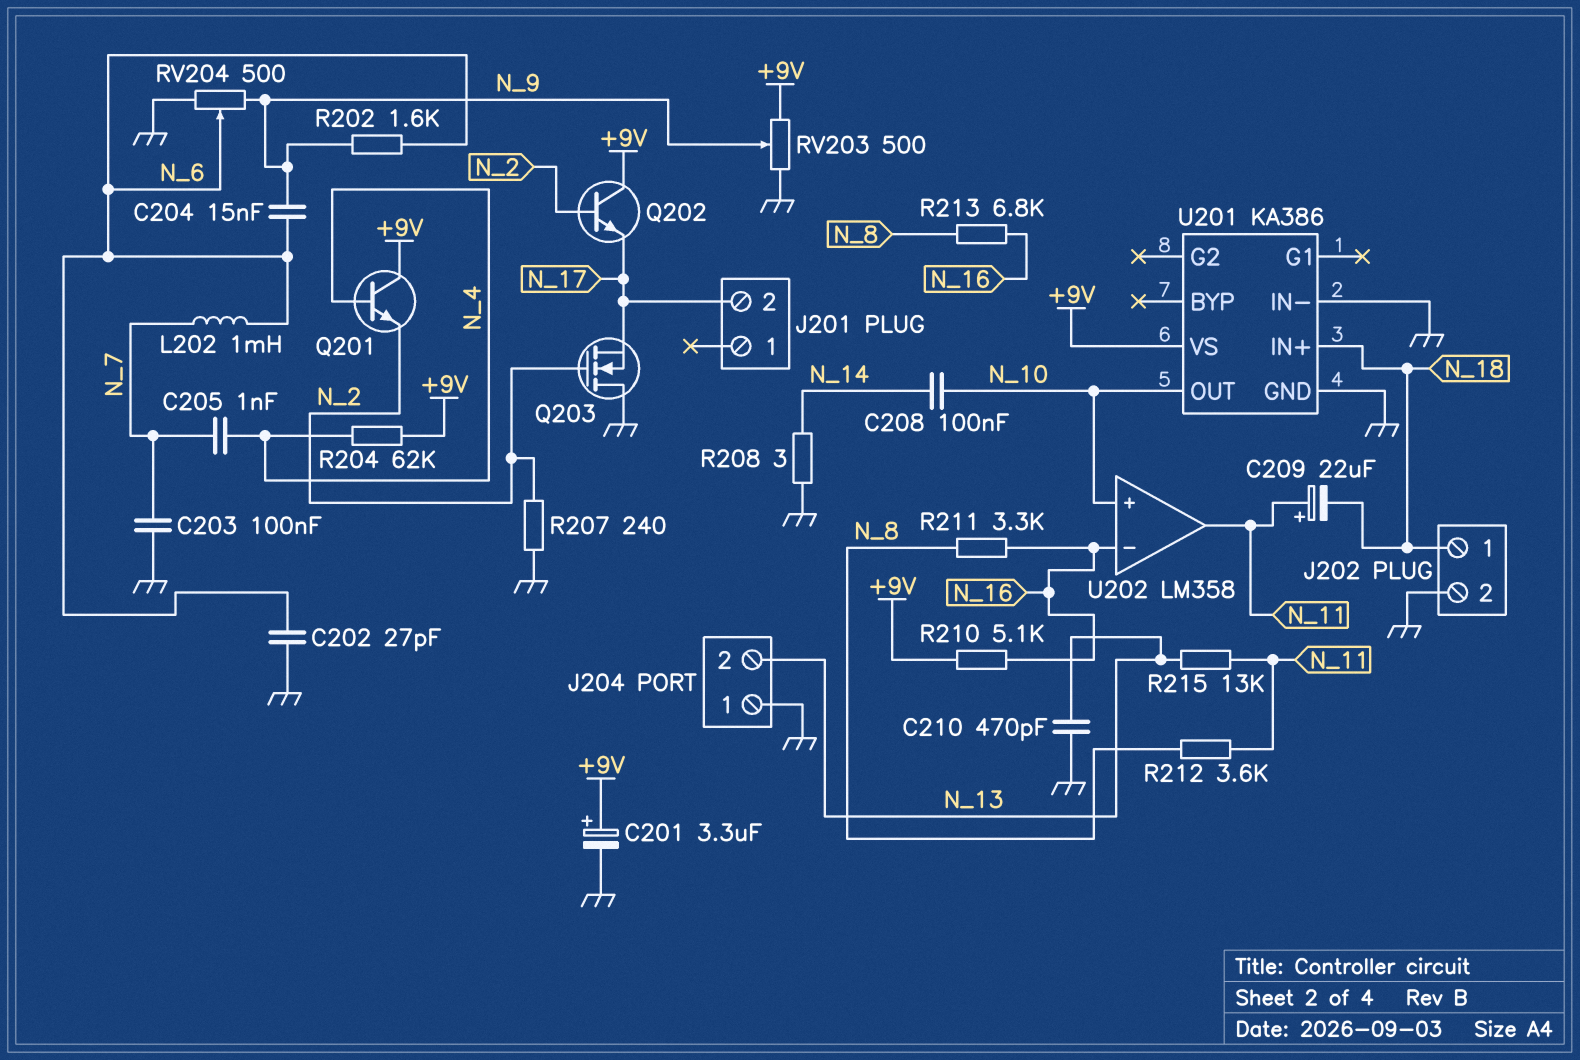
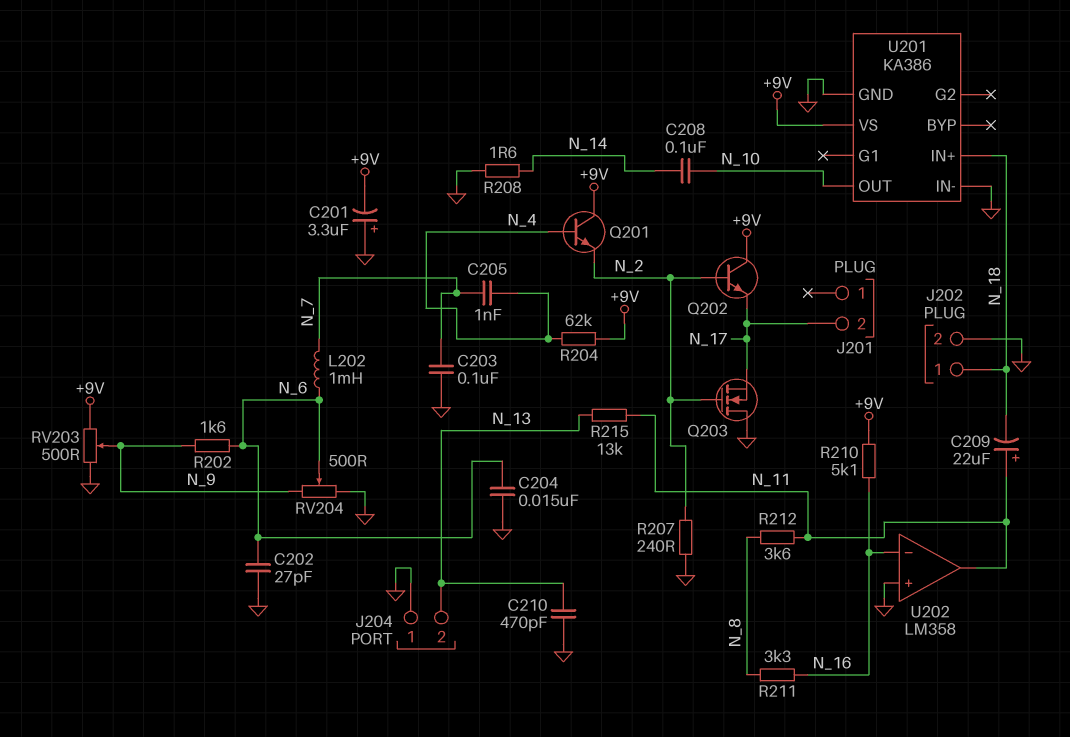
C201: 3.3uF (plus +9V, minus GND) -> 3.3uF (plus GND, minus +9V)
C204: 15nF (N_6, N_9) -> 15nF (GND, N_6)
R208: 3 (GND, N_14) -> 1.6 (GND, N_14)
R213: 6.8k (N_8, N_16) -> none
U202 pin in+: N_10 -> GND

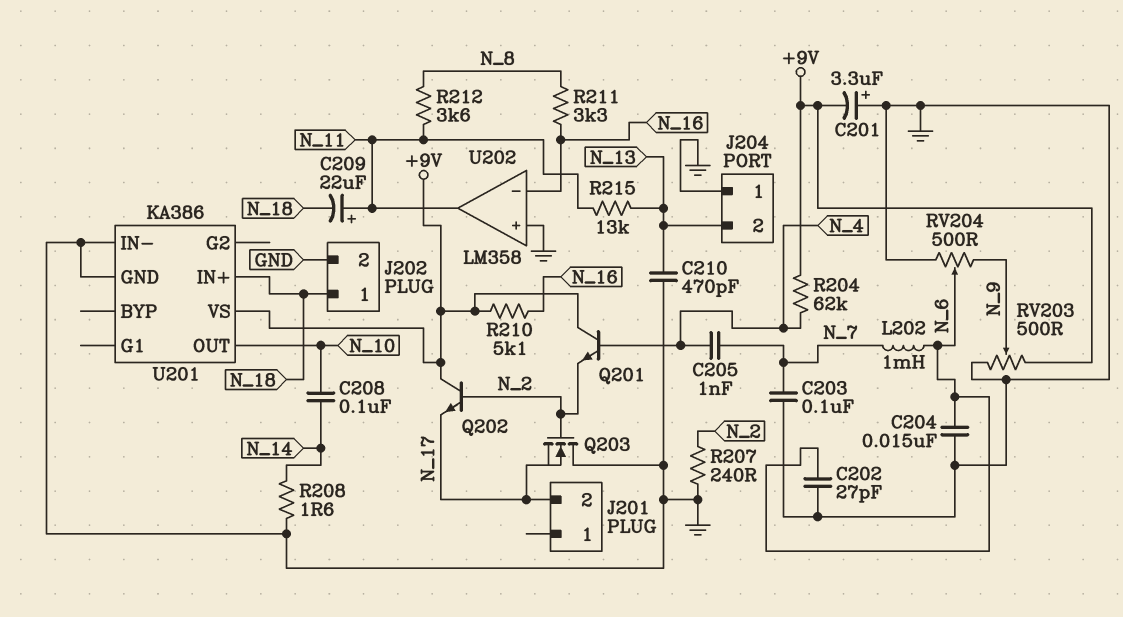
R202: 1.6k (N_6, N_9) -> none

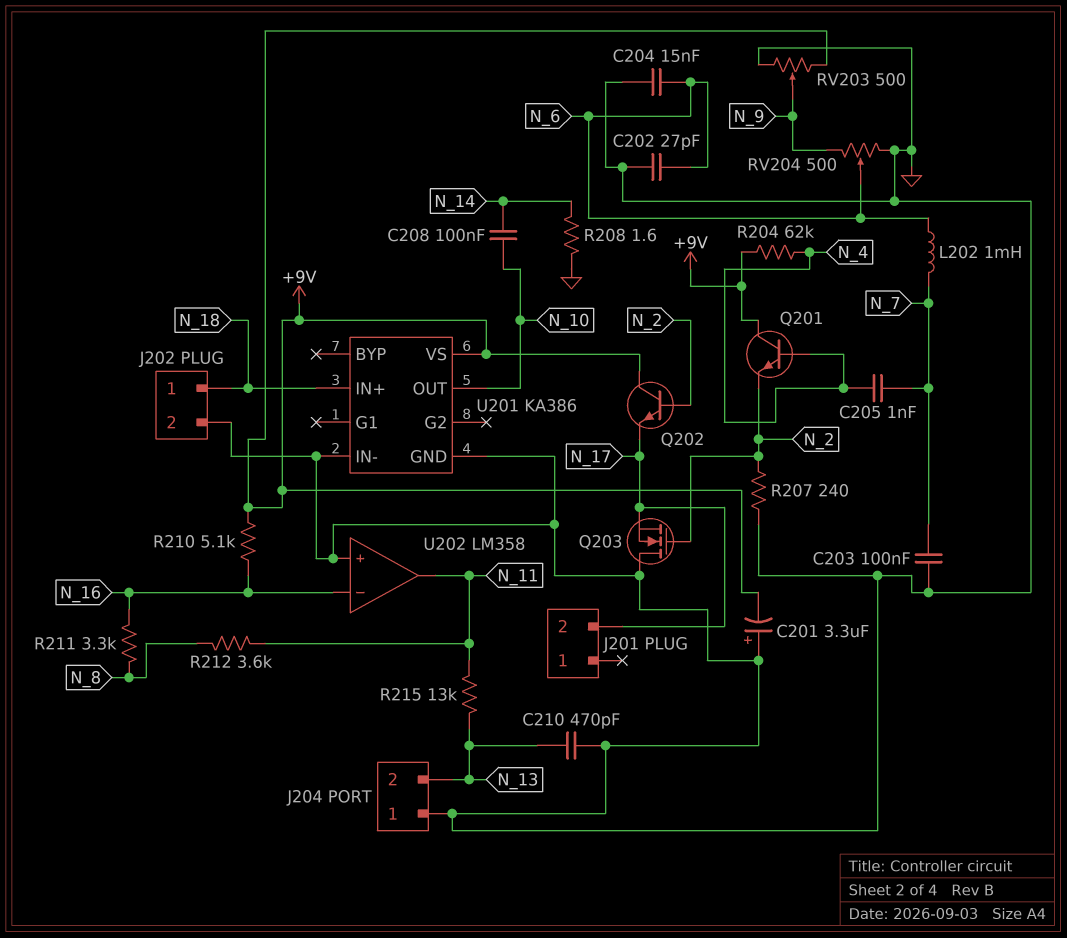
C209: 22uF (plus N_11, minus N_18) -> none

